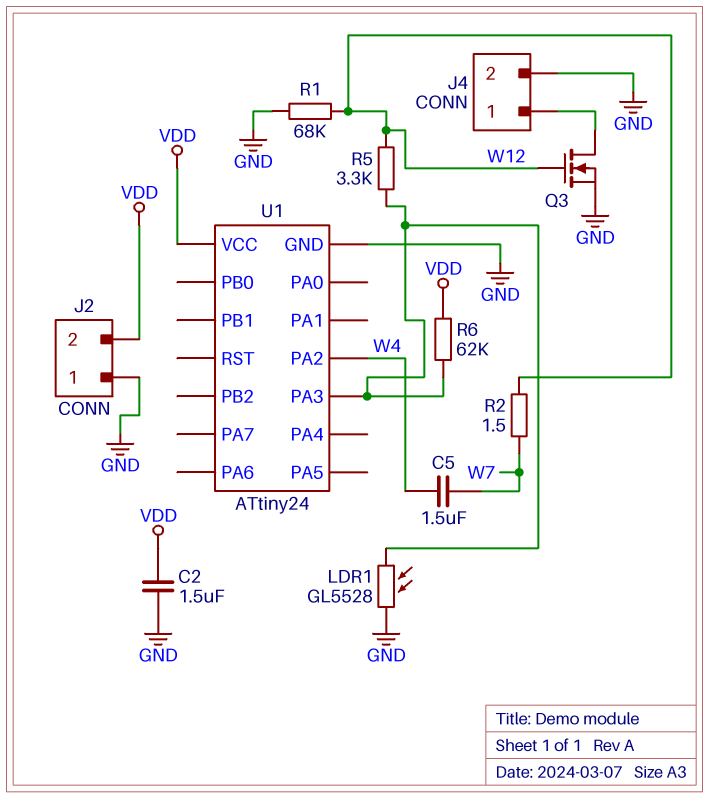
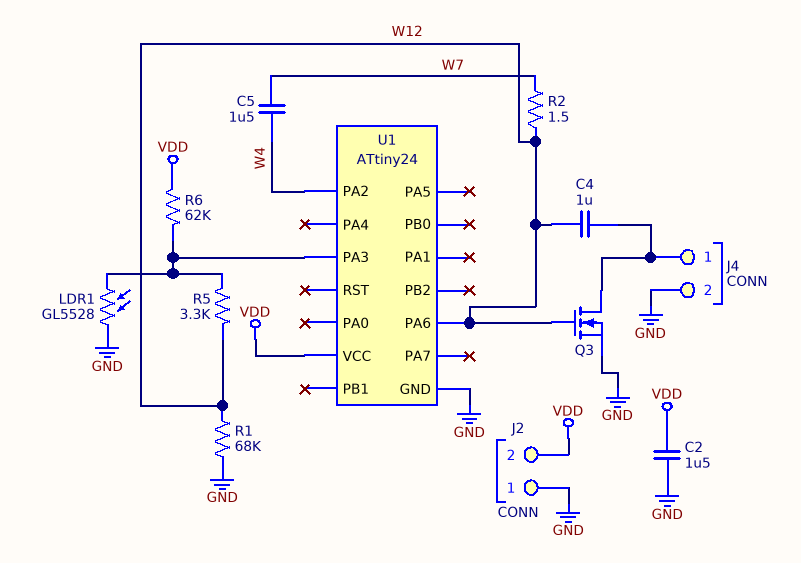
C4: none -> 1uF (J4/1, W12)
U1 pin PA6: none -> W12

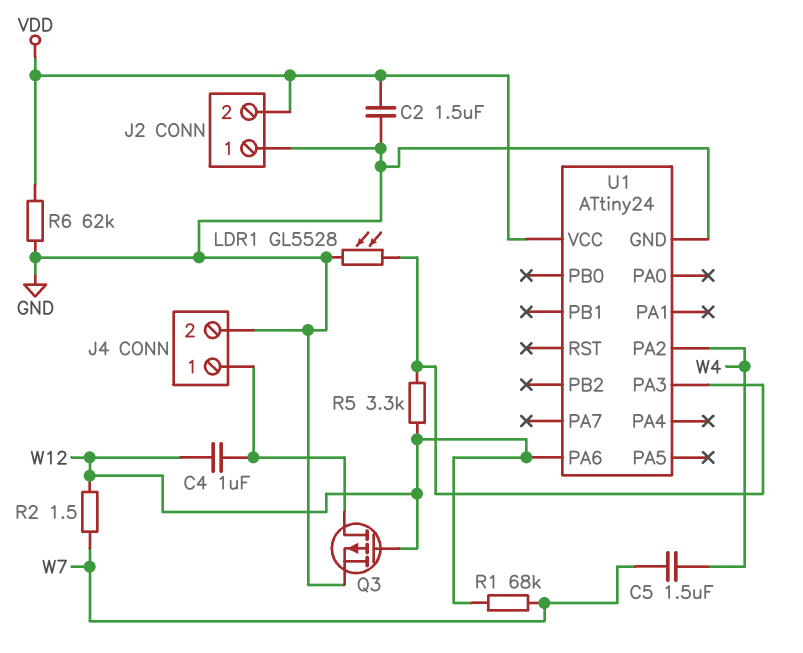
Q3: NMOS (G W12, D J4/1, S GND) -> PMOS (G W12, D J4/1, S GND)
R1: 68k (GND, W12) -> 68k (W7, W12)
R6: 62k (U1/PA3, VDD) -> 62k (GND, VDD)

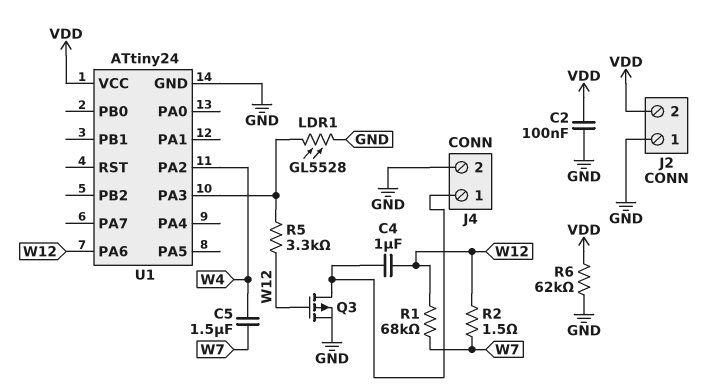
C2: 1.5uF (GND, VDD) -> 100nF (GND, VDD)

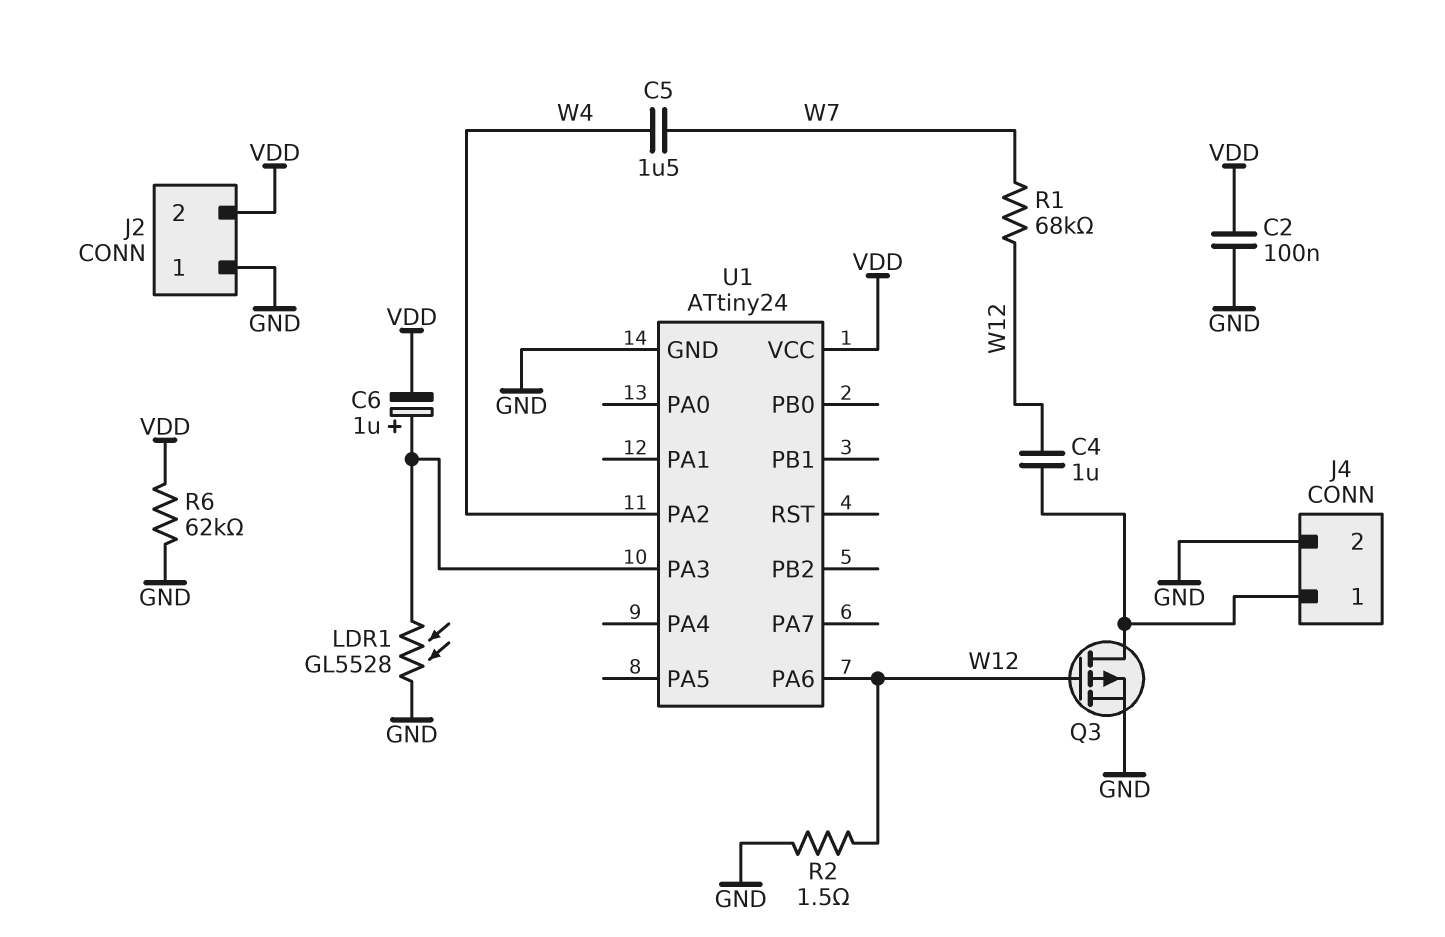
C6: none -> 1uF (plus U1/PA3, minus VDD)
R2: 1.5 (W7, W12) -> 1.5 (GND, W12)
R5: 3.3k (U1/PA3, W12) -> none

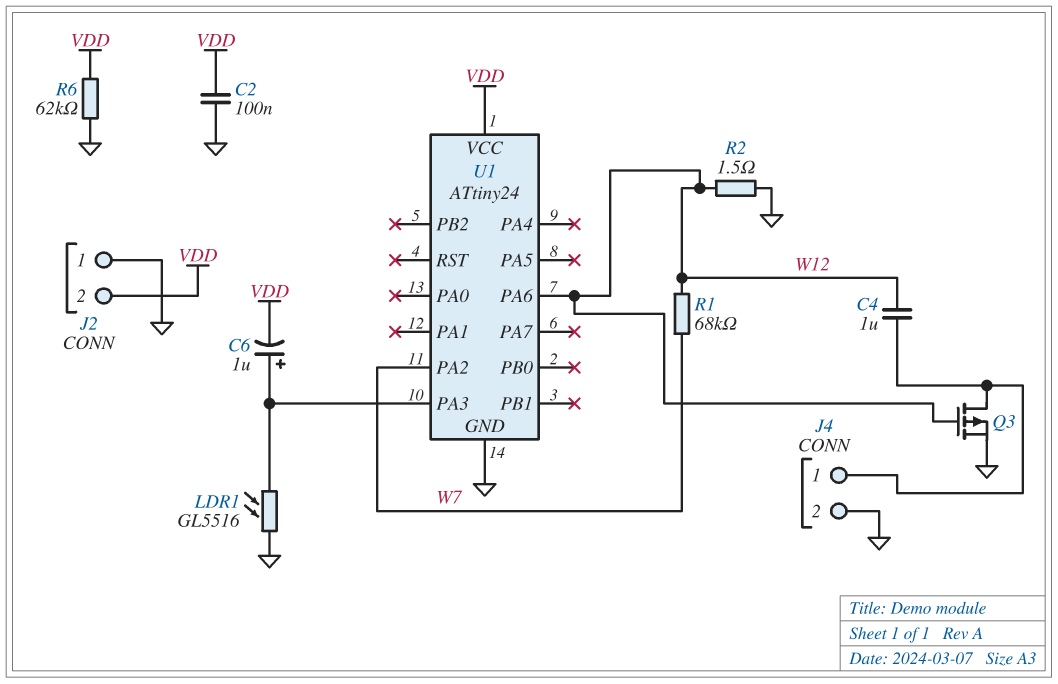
C5: 1.5uF (W4, W7) -> none
LDR1: GL5528 (GND, U1/PA3) -> GL5516 (GND, U1/PA3)
U1 pin PA2: W4 -> W7

